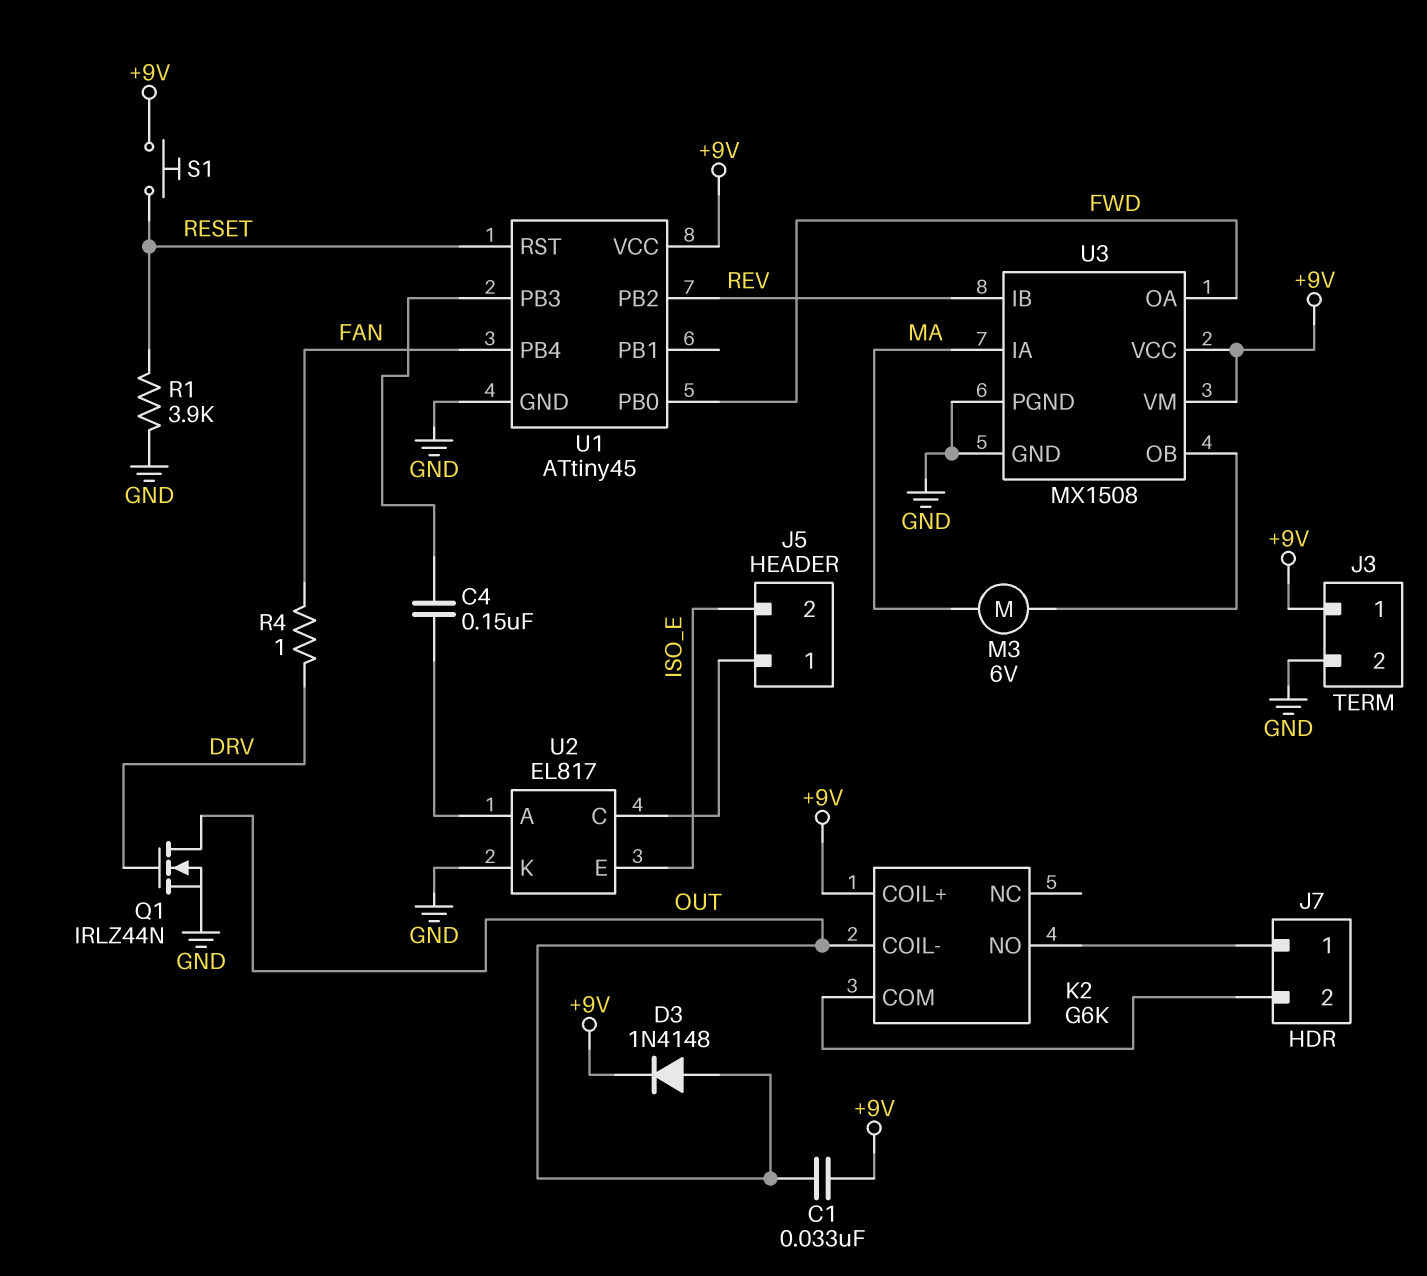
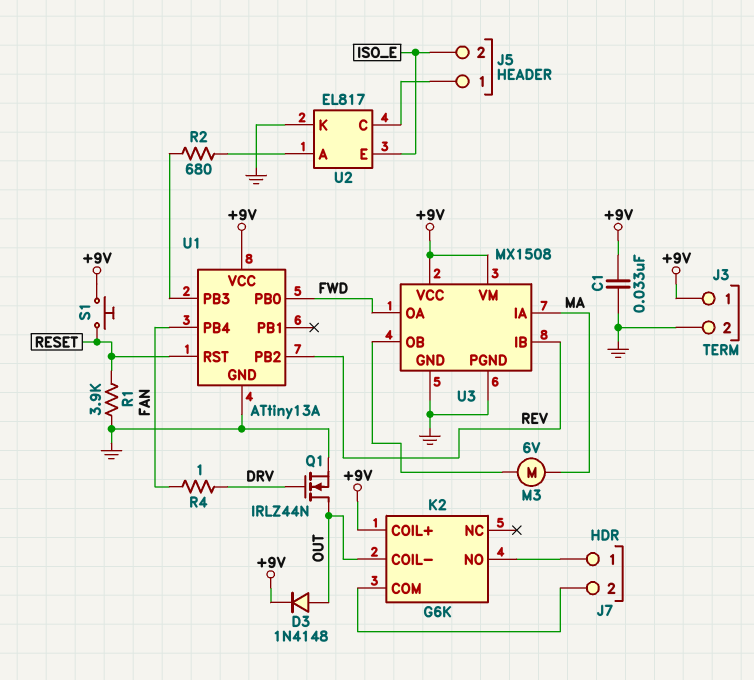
C1: 33nF (+9V, OUT) -> 33nF (+9V, GND)
C4: 150nF (U1/PB3, U2/A) -> none
R2: none -> 680 (U1/PB3, U2/A)
U1: ATtiny45 -> ATtiny13A

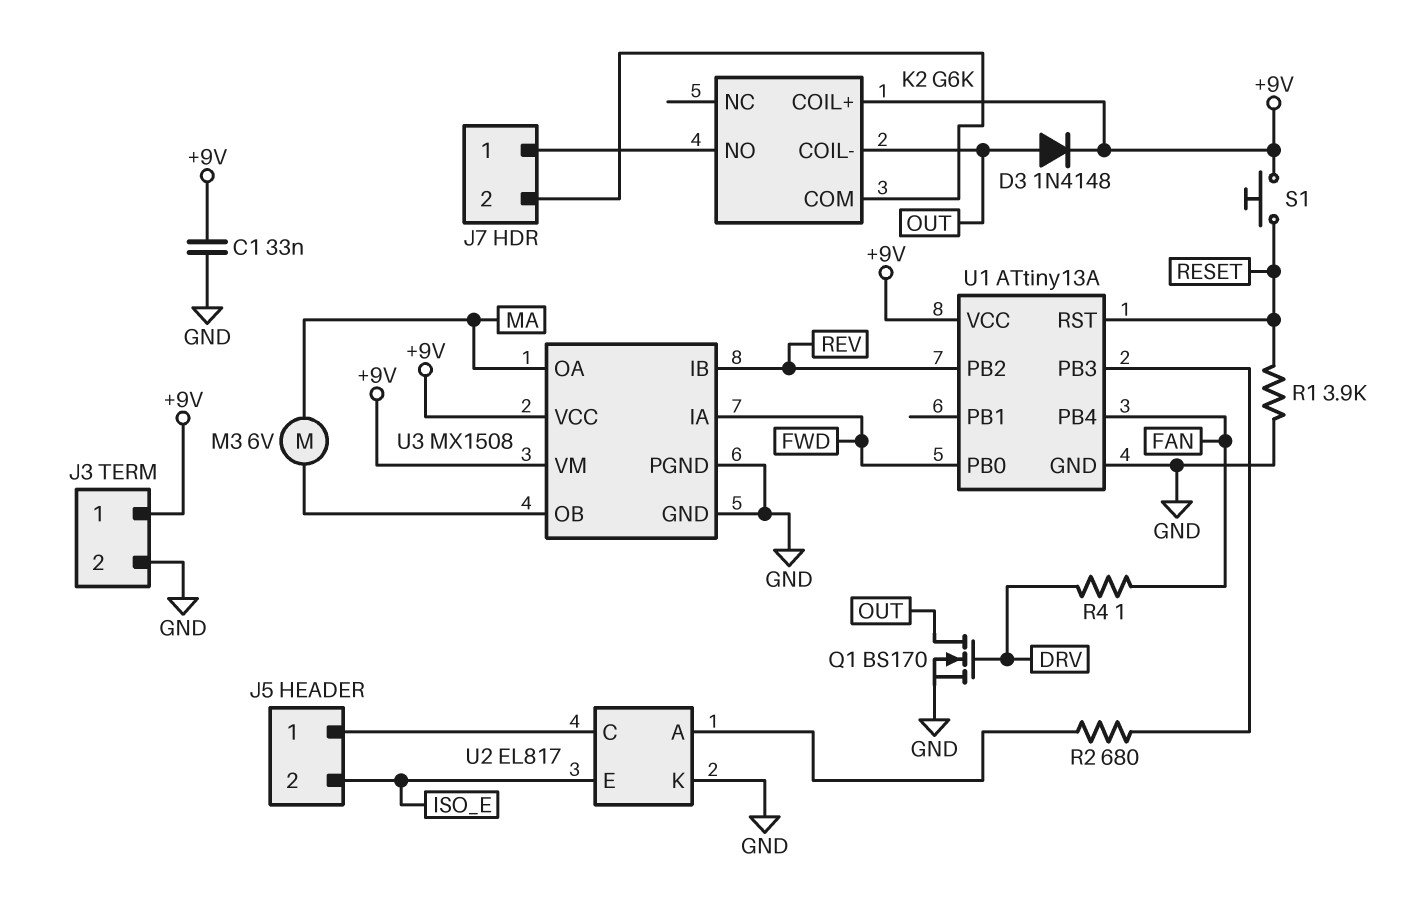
Q1: NMOS IRLZ44N (G DRV, D OUT, S GND) -> NMOS BS170 (G DRV, D OUT, S GND)
U3 pin IA: MA -> FWD
U3 pin OA: FWD -> MA

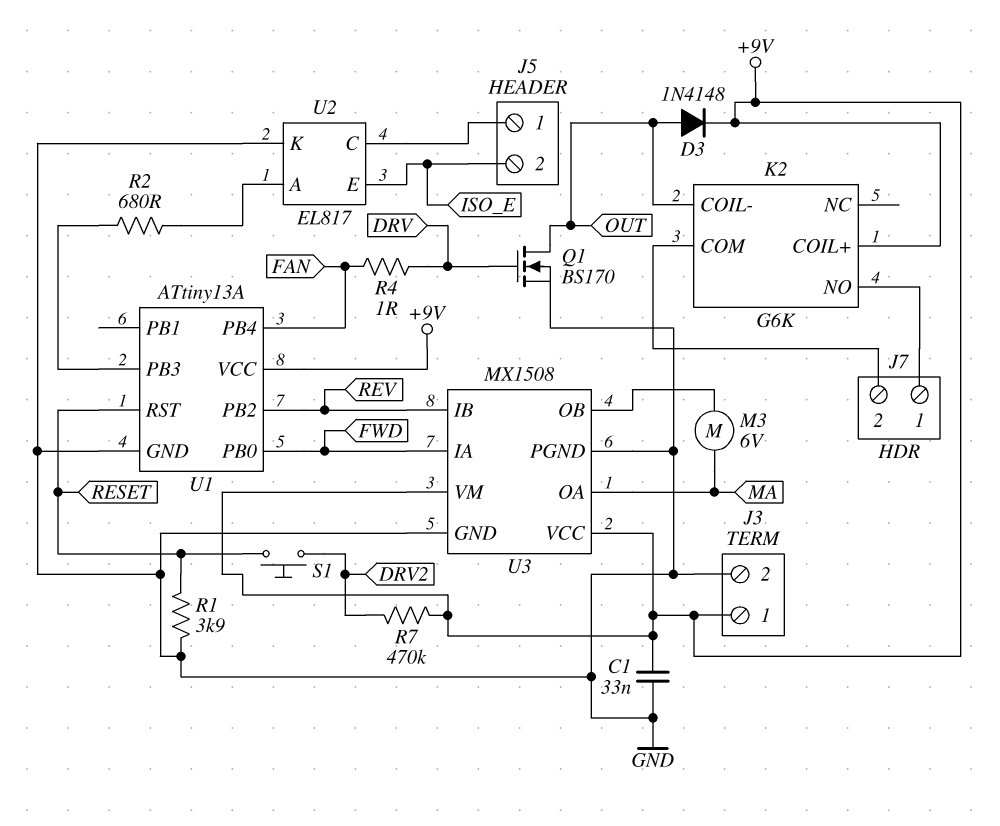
R7: none -> 470k (+9V, DRV2)
S1: button (+9V, RESET) -> button (DRV2, RESET)

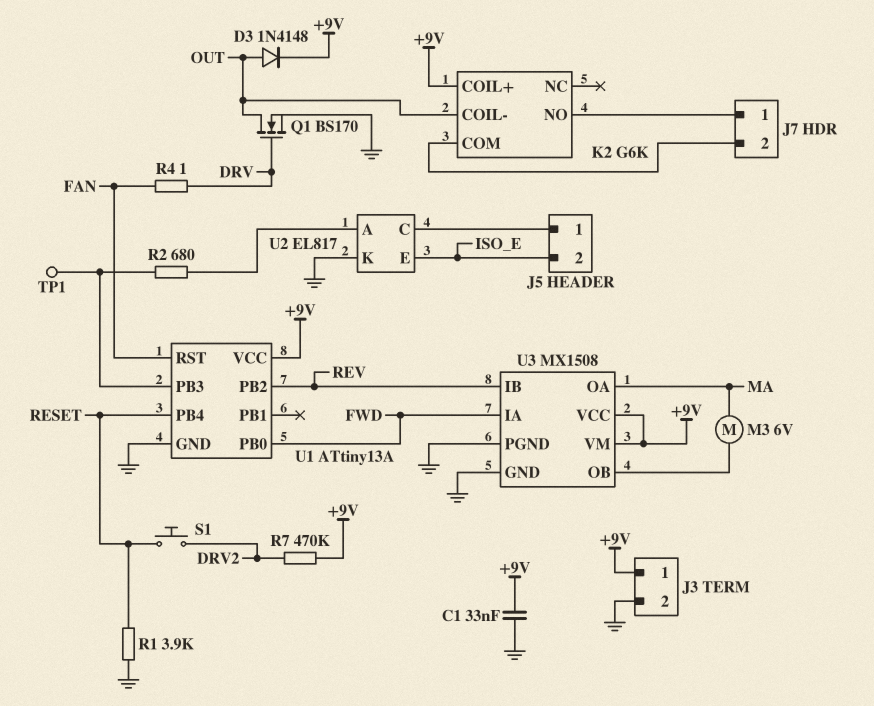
TP1: none -> test point (U1/PB3)
U1 pin PB4: FAN -> RESET
U1 pin RST: RESET -> FAN

